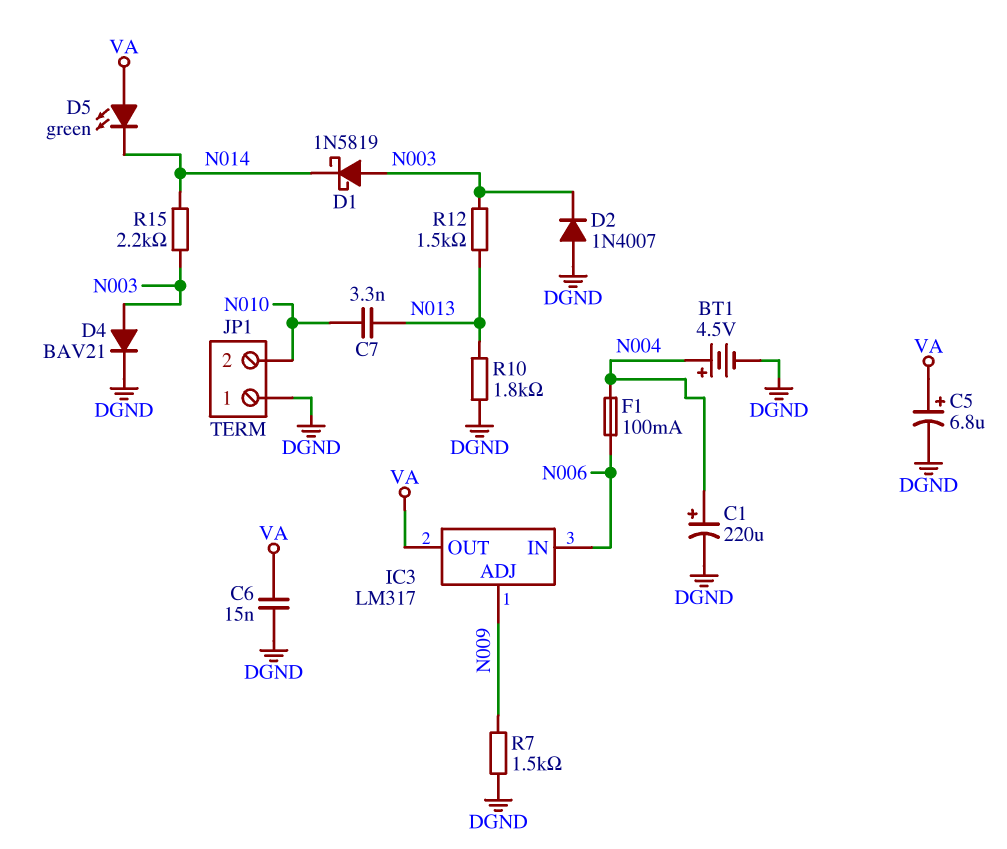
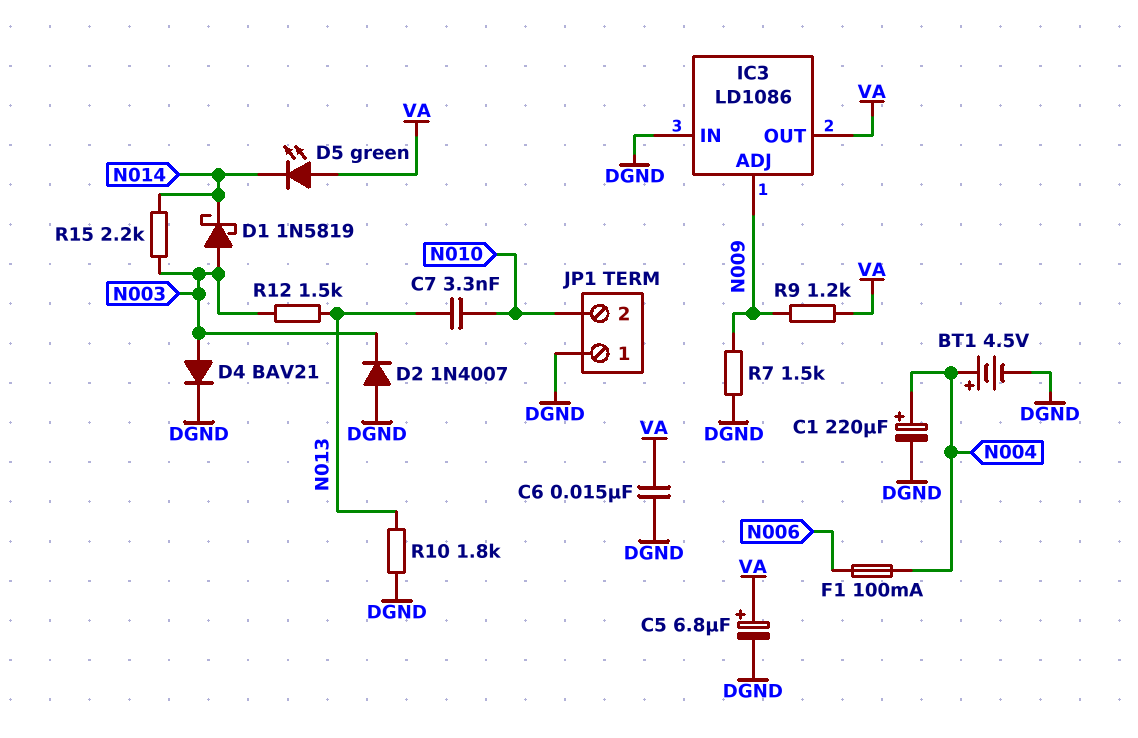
IC3: LM317 -> LD1086
IC3 pin IN: N006 -> DGND
R9: none -> 1.2k (N009, VA)

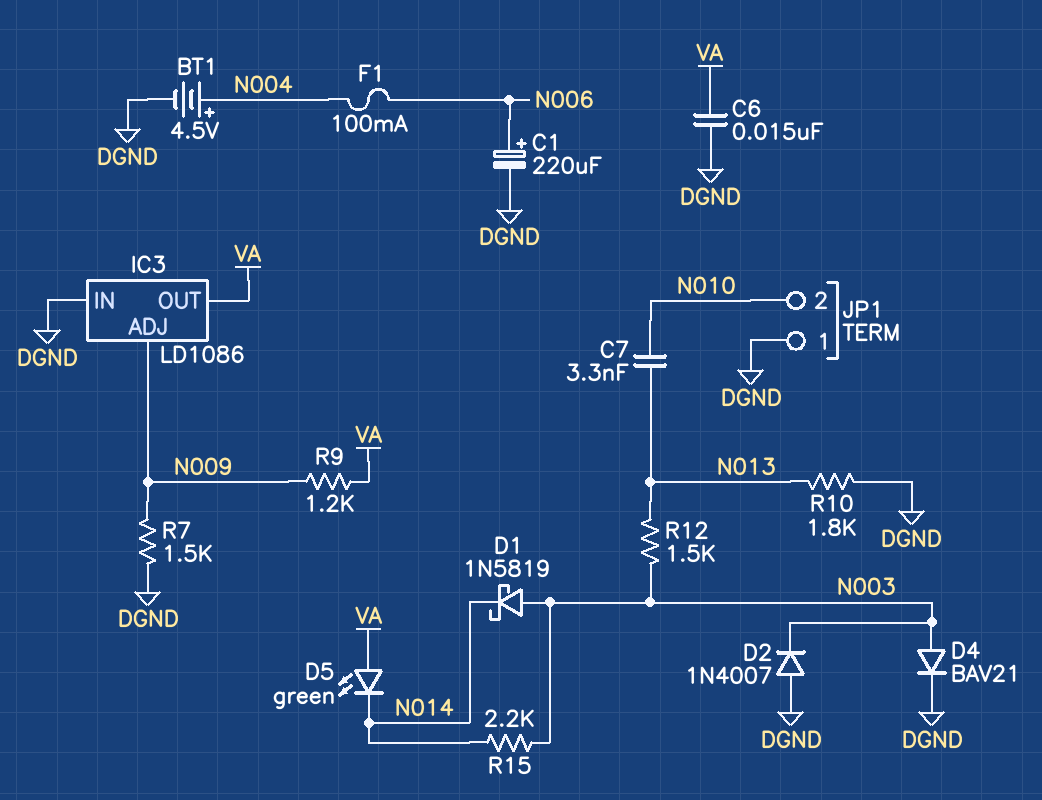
C1: 220uF (plus N004, minus DGND) -> 220uF (plus N006, minus DGND)
C5: 6.8uF (plus VA, minus DGND) -> none

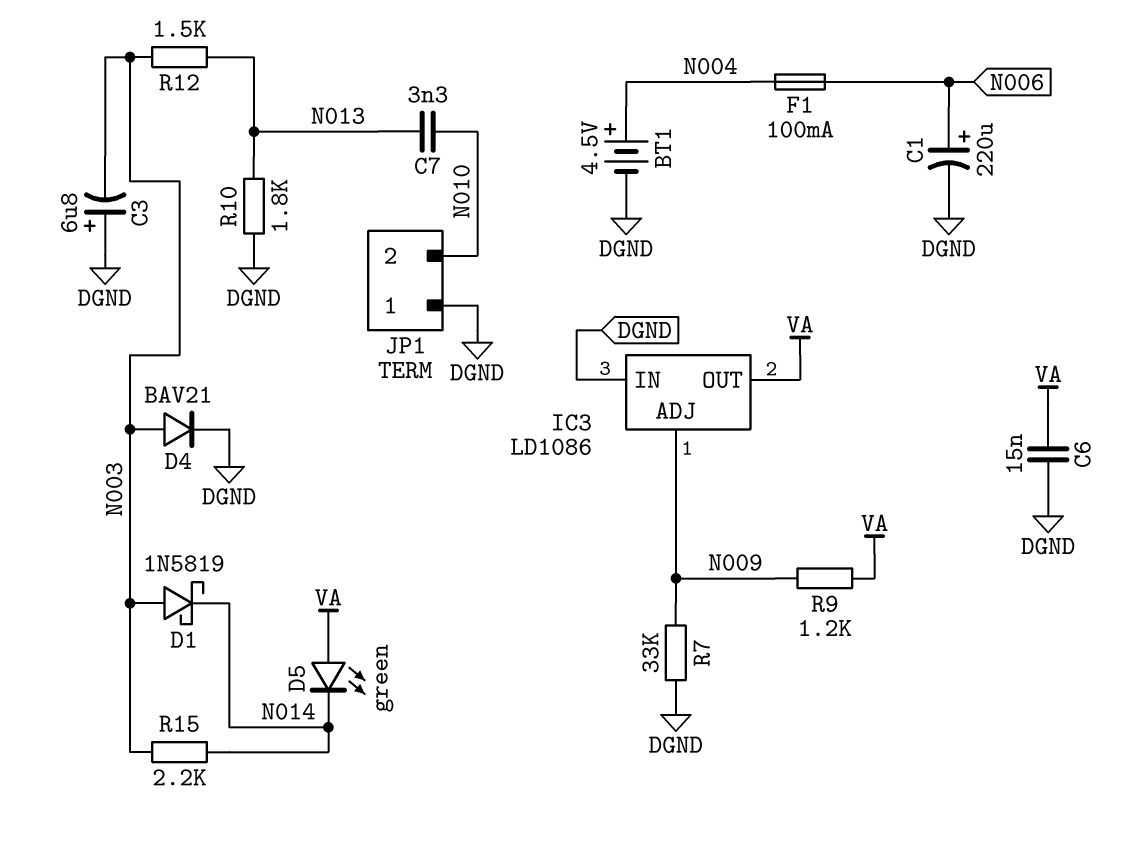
C3: none -> 6.8uF (plus DGND, minus N003)
D2: diode 1N4007 (A DGND, K N003) -> none
R7: 1.5k (DGND, N009) -> 33k (DGND, N009)

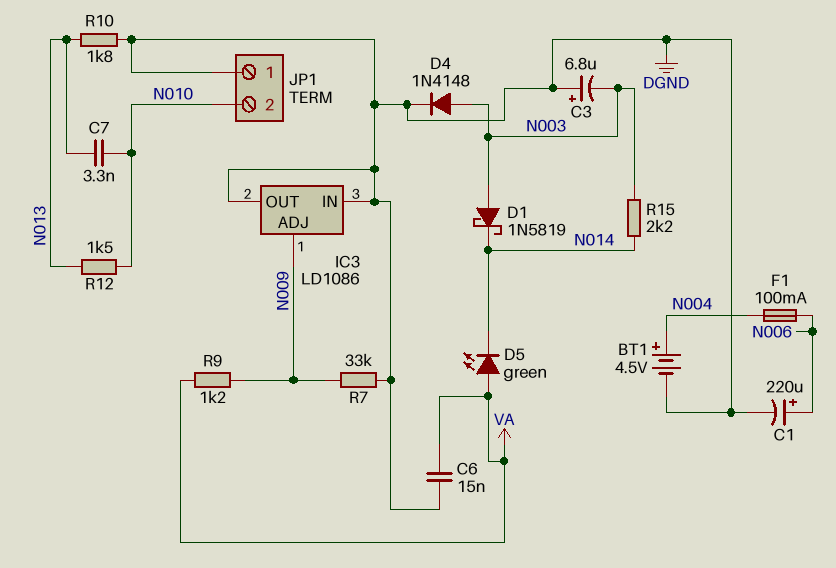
D4: diode BAV21 (A N003, K DGND) -> diode 1N4148 (A N003, K DGND)
IC3 pin OUT: VA -> DGND
R12: 1.5k (N003, N013) -> 1.5k (N010, N013)

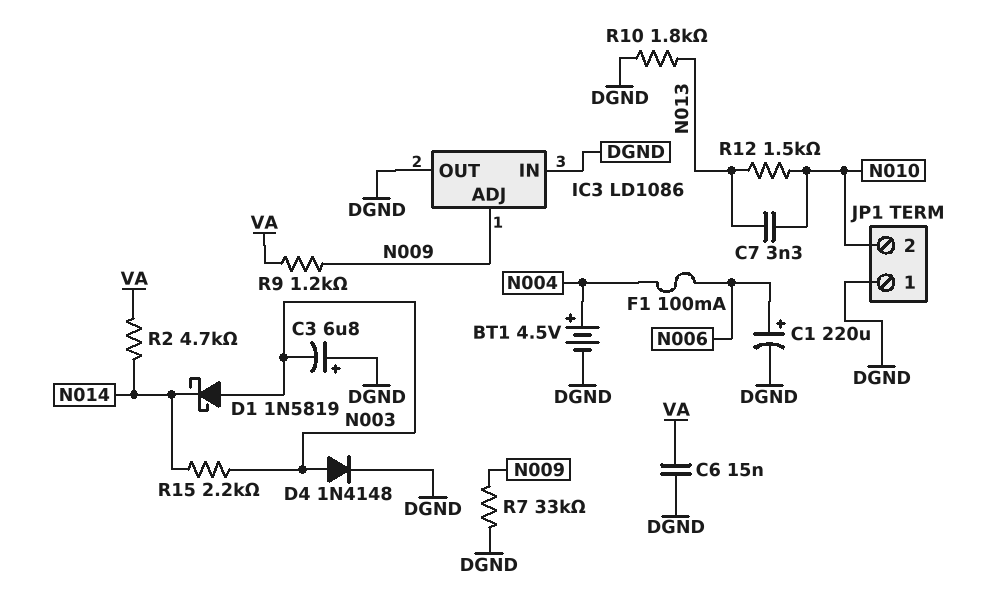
D5: LED green (A VA, K N014) -> none
R2: none -> 4.7k (N014, VA)

